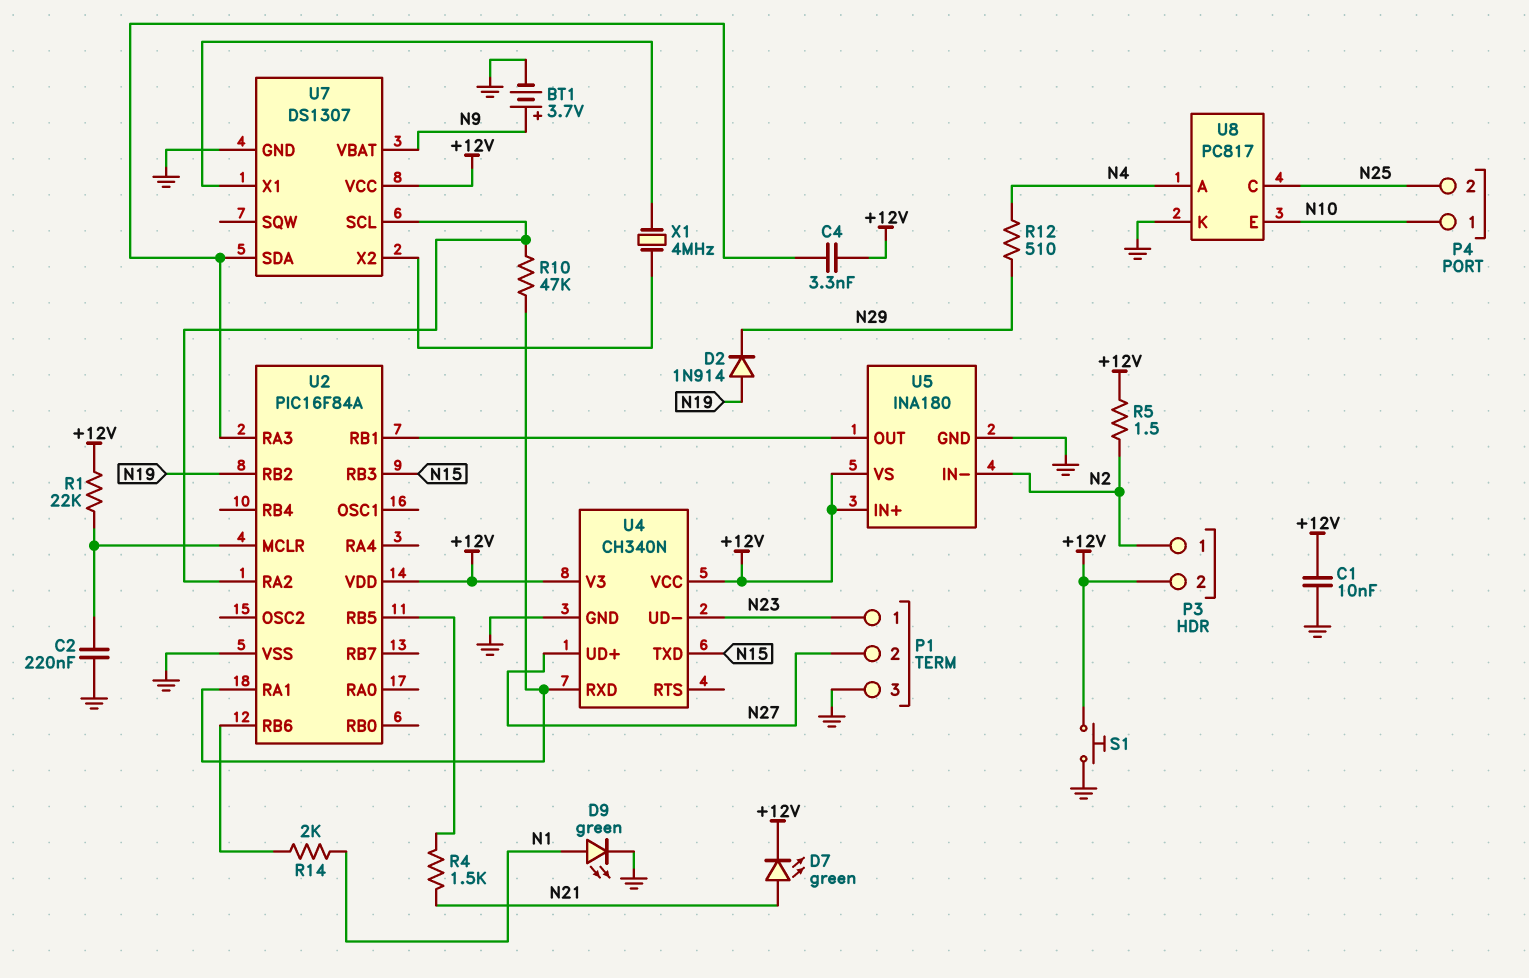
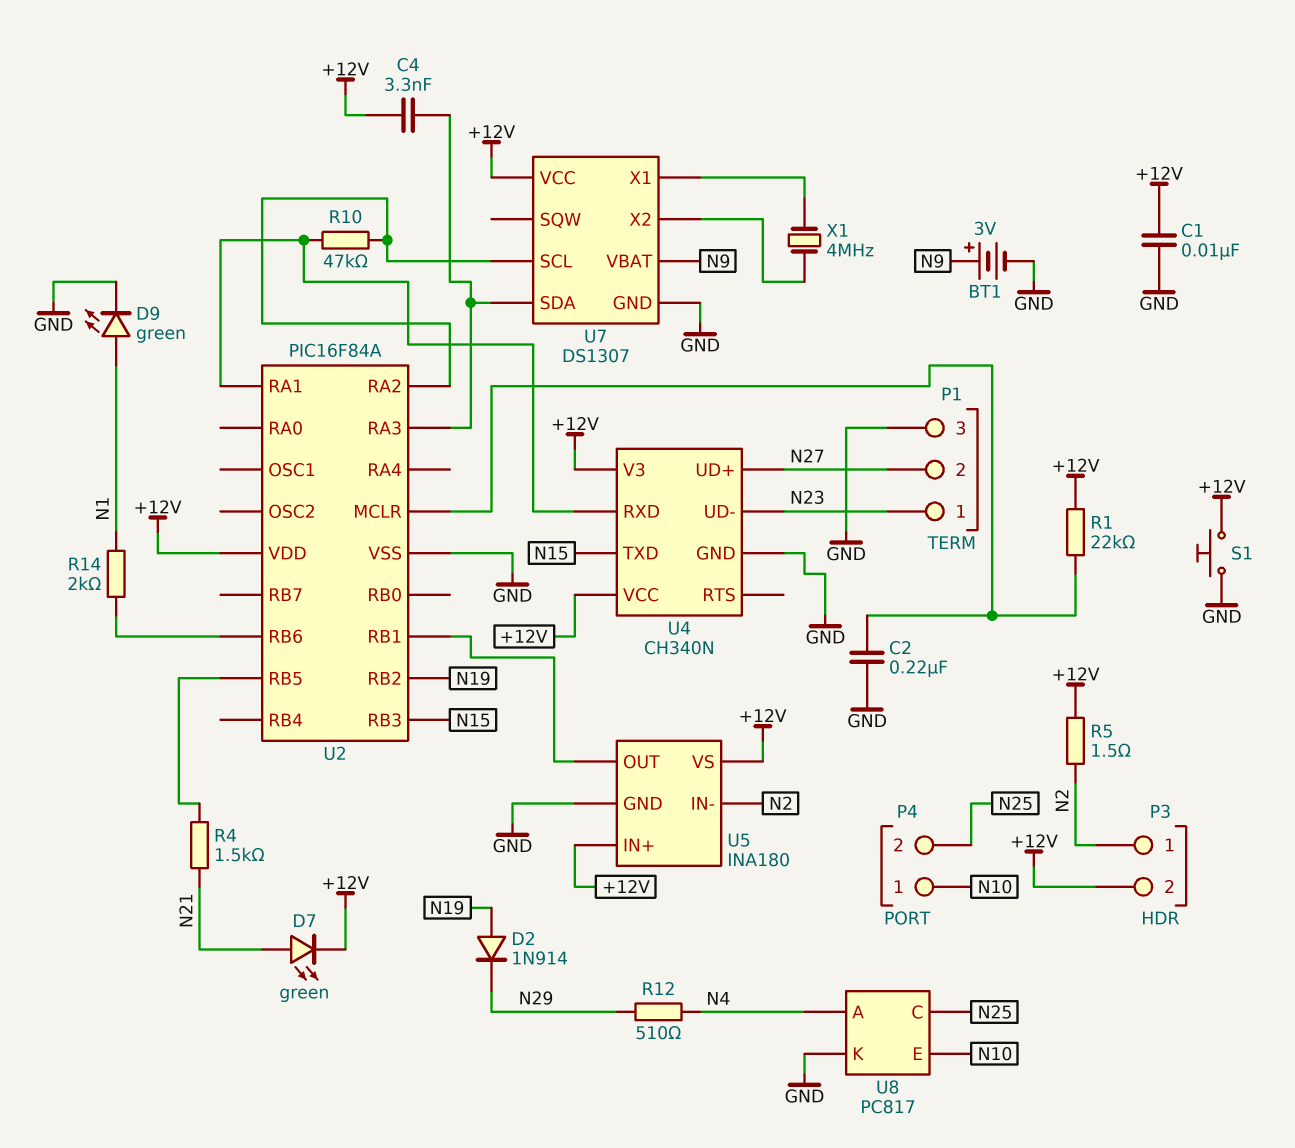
BT1: 3.7V (plus N9, minus GND) -> 3V (plus N9, minus GND)

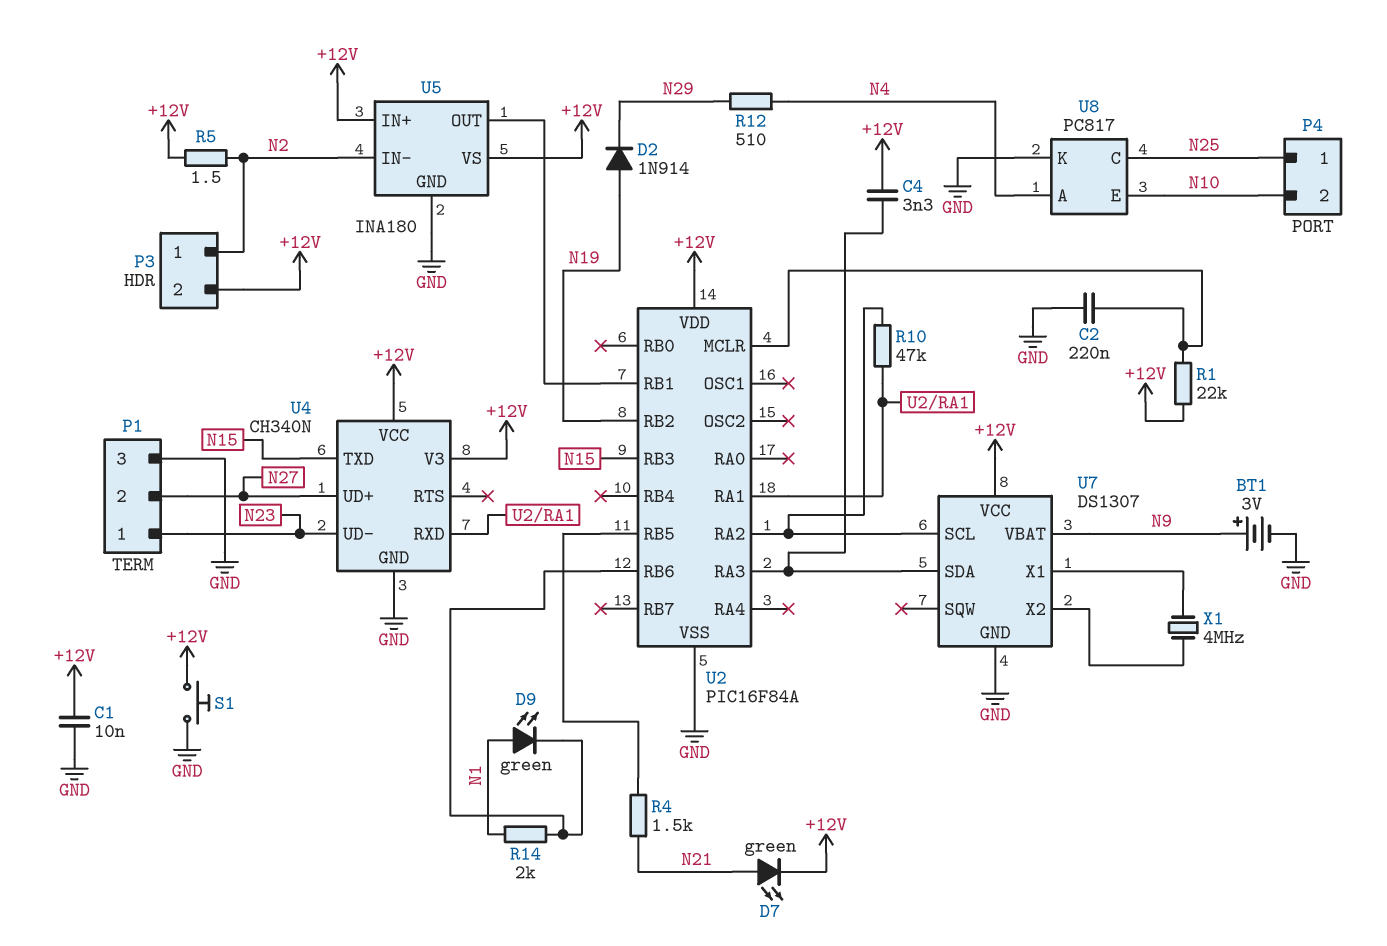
D9: LED green (A N1, K GND) -> LED green (A N1, K U2/RB6)
P4 pin 1: N10 -> N25
P4 pin 2: N25 -> N10

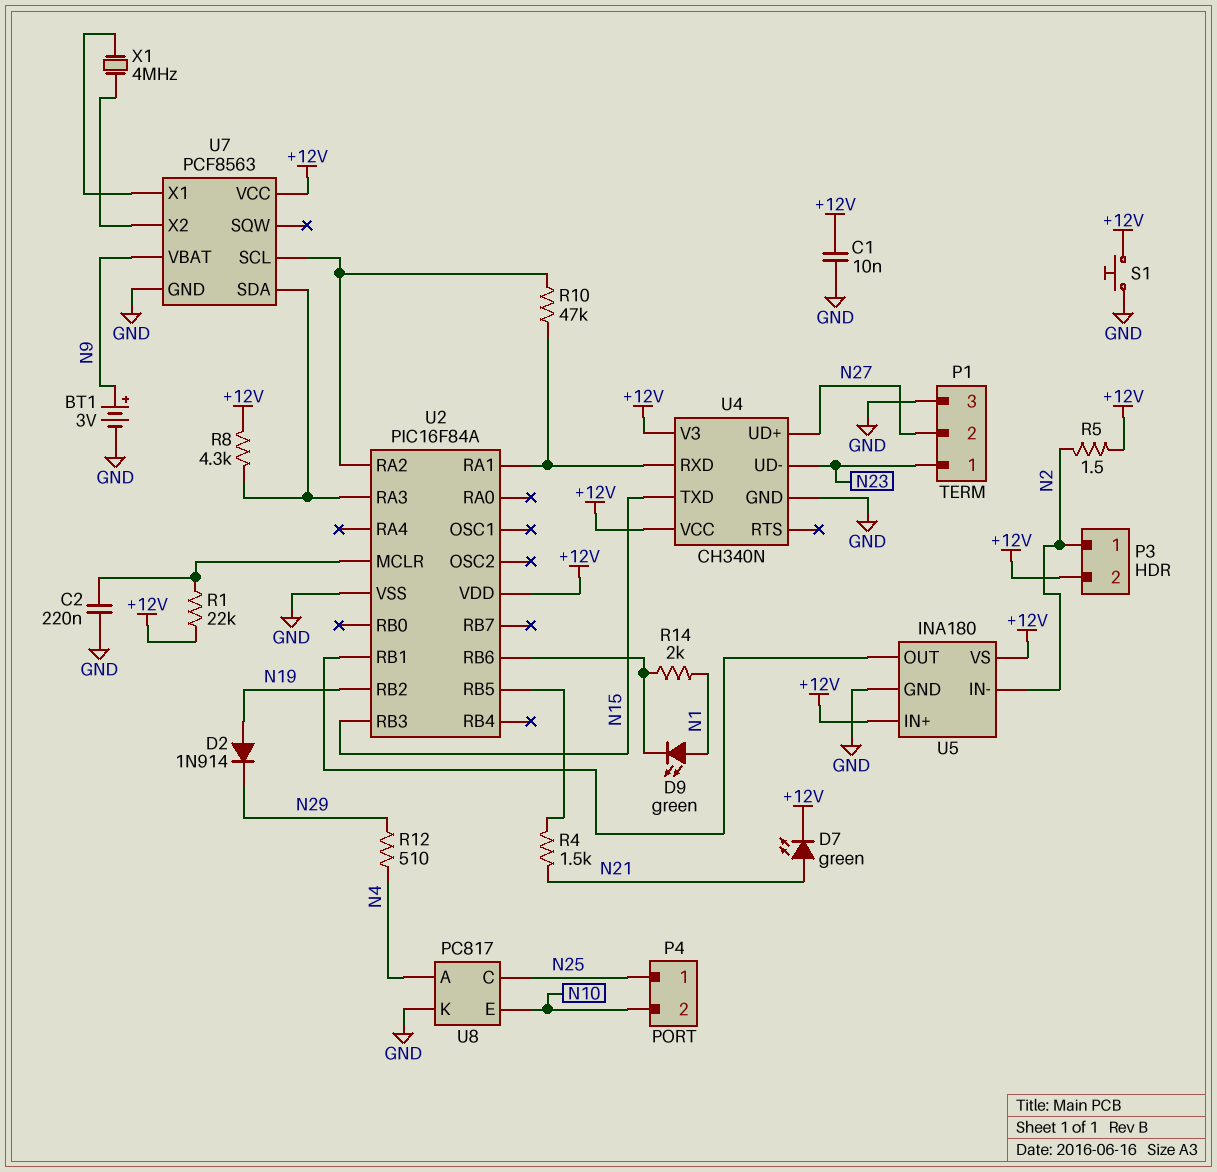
C4: 3.3nF (+12V, U2/RA3) -> none
R8: none -> 4.3k (+12V, U2/RA3)
U7: DS1307 -> PCF8563

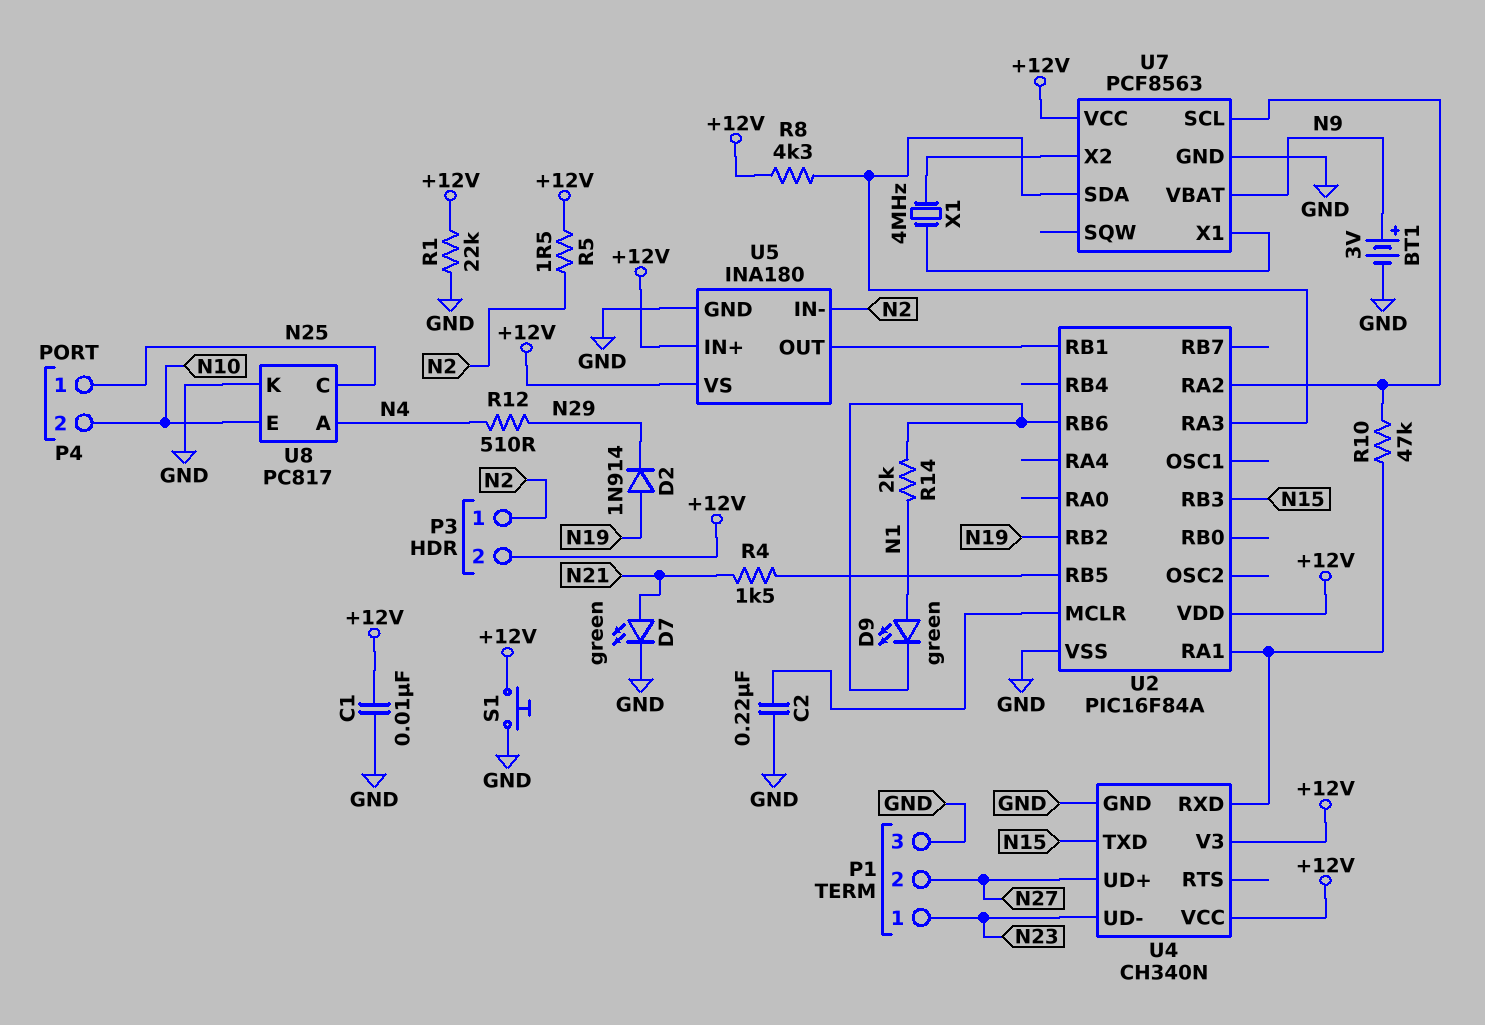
D7: LED green (A N21, K +12V) -> LED green (A N21, K GND)
R1: 22k (+12V, U2/MCLR) -> 22k (+12V, GND)

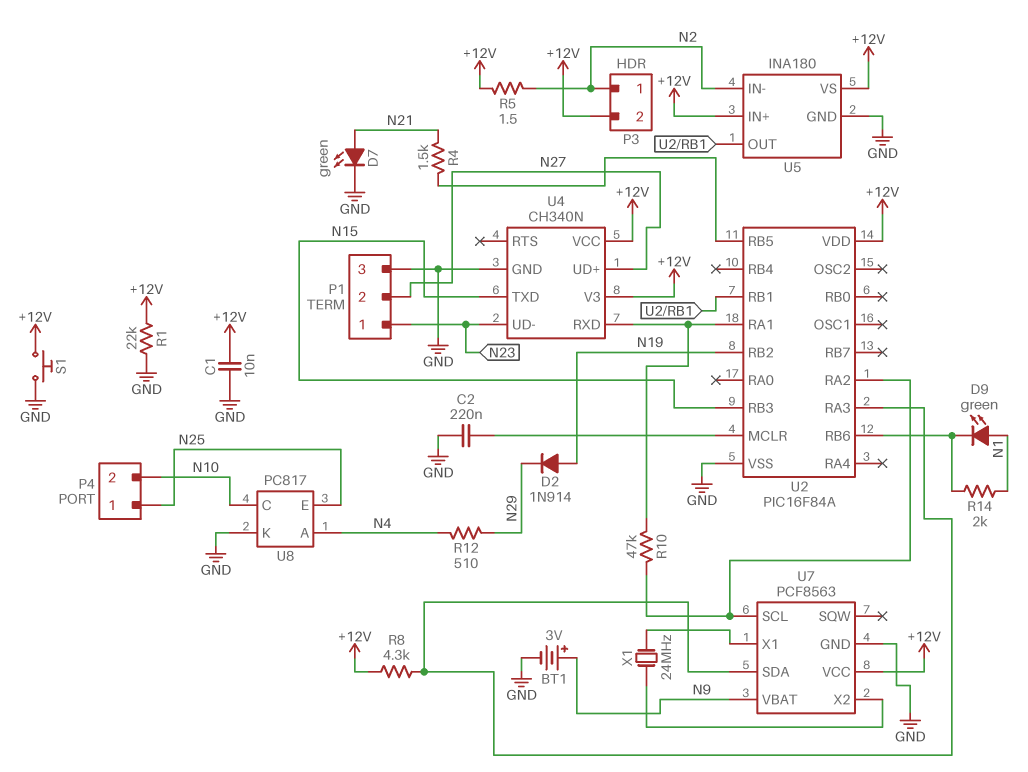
U8 pin C: N25 -> N10
U8 pin E: N10 -> N25
X1: 4MHz (U7/X1, U7/X2) -> 24MHz (U7/X1, U7/X2)

